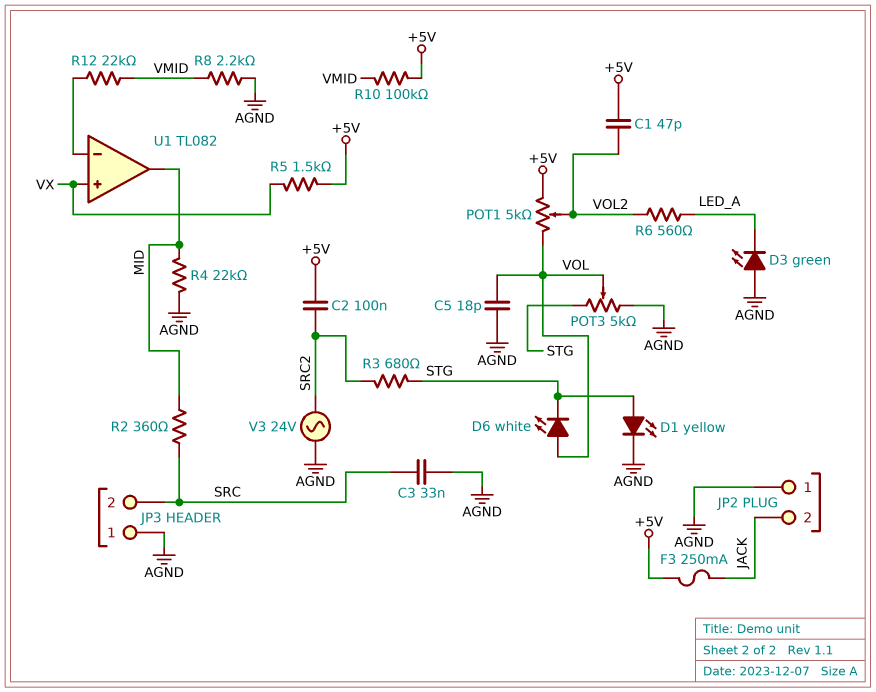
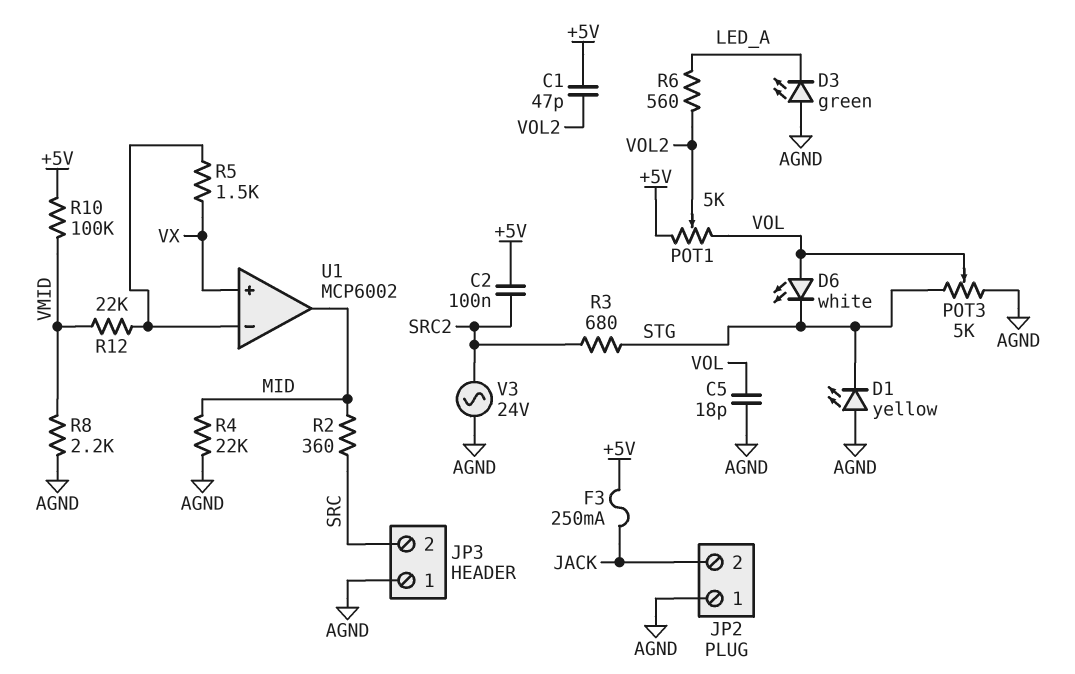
C3: 33nF (AGND, SRC) -> none
D1: LED yellow (A STG, K AGND) -> LED yellow (A AGND, K STG)
R5: 1.5k (+5V, VX) -> 1.5k (U1/in-, VX)
U1: TL082 -> MCP6002

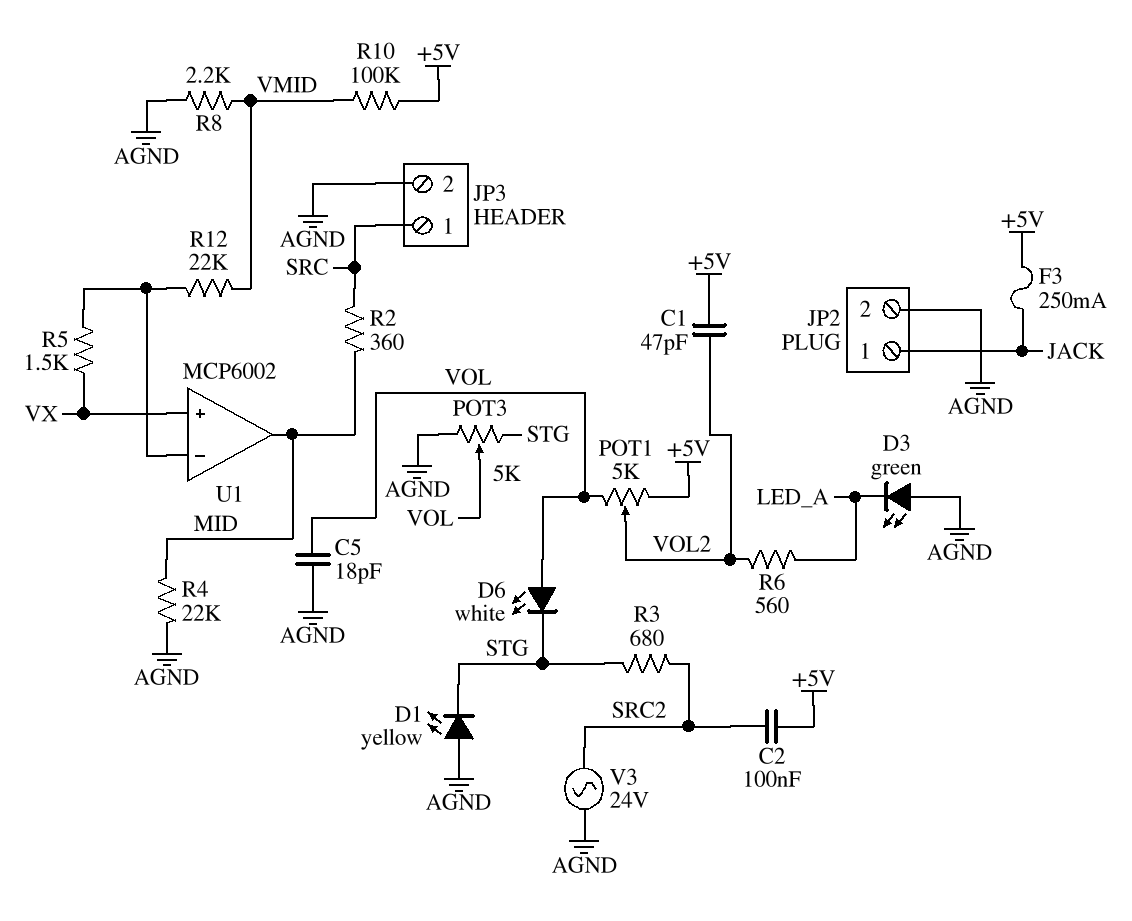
JP2 pin 1: AGND -> JACK
JP2 pin 2: JACK -> AGND
JP3 pin 1: AGND -> SRC
JP3 pin 2: SRC -> AGND

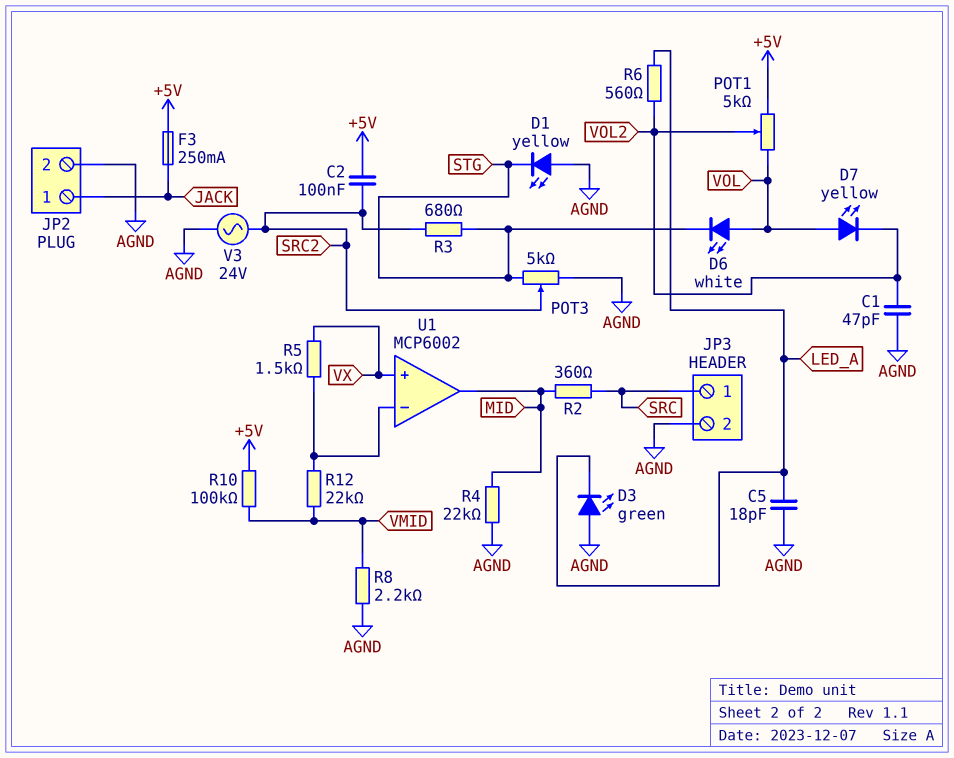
C1: 47pF (+5V, VOL2) -> 47pF (AGND, VOL2)
C5: 18pF (AGND, VOL) -> 18pF (AGND, LED_A)
D7: none -> LED yellow (A VOL, K VOL2)
POT3: 5k (AGND, STG, wiper VOL) -> 5k (AGND, STG, wiper SRC2)

